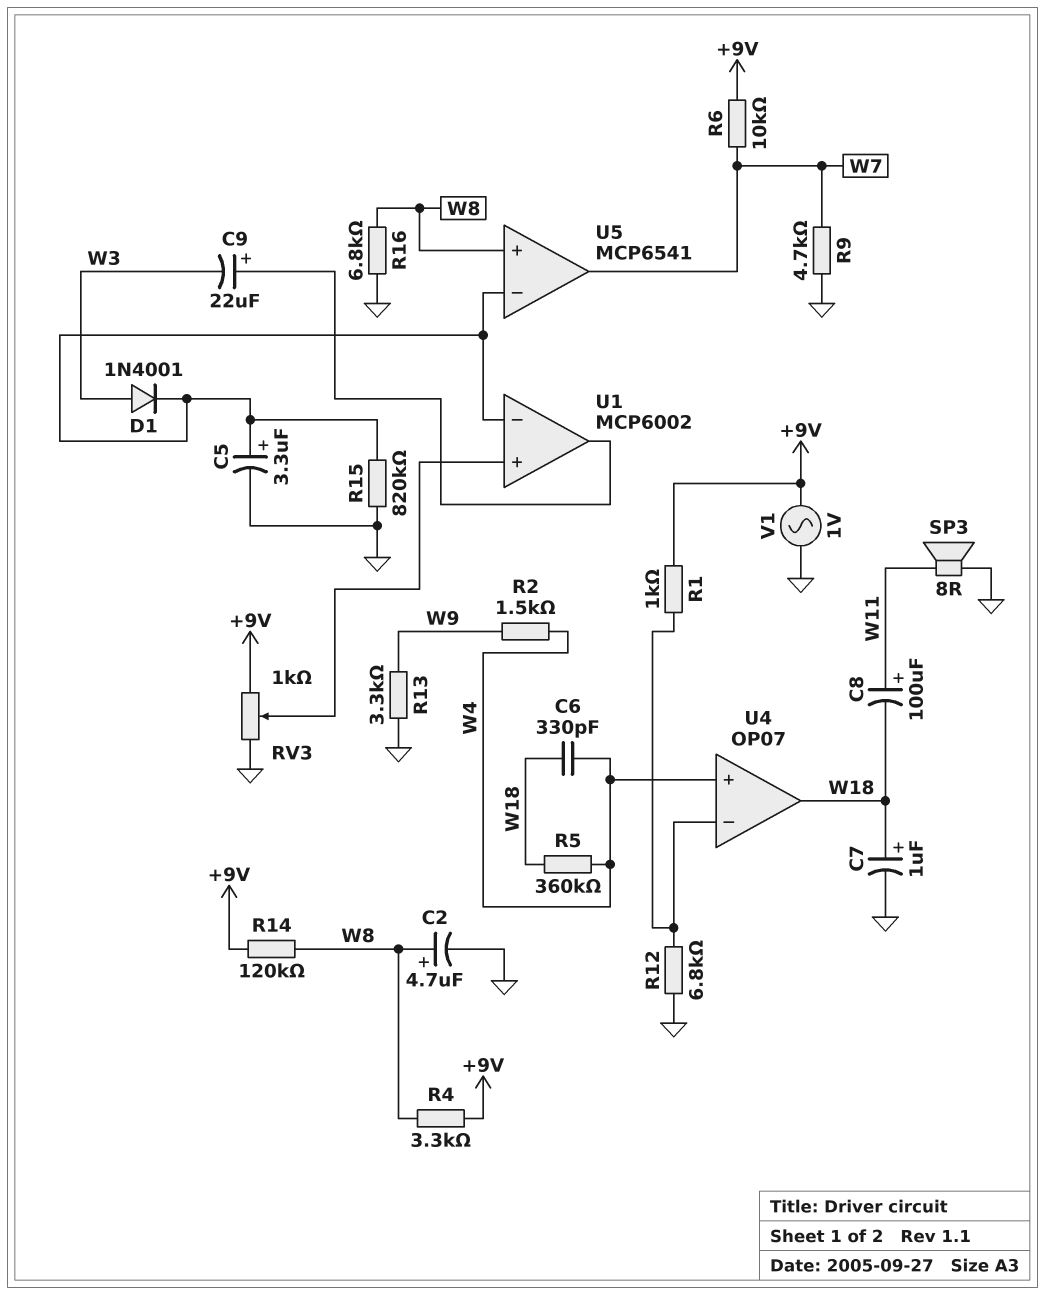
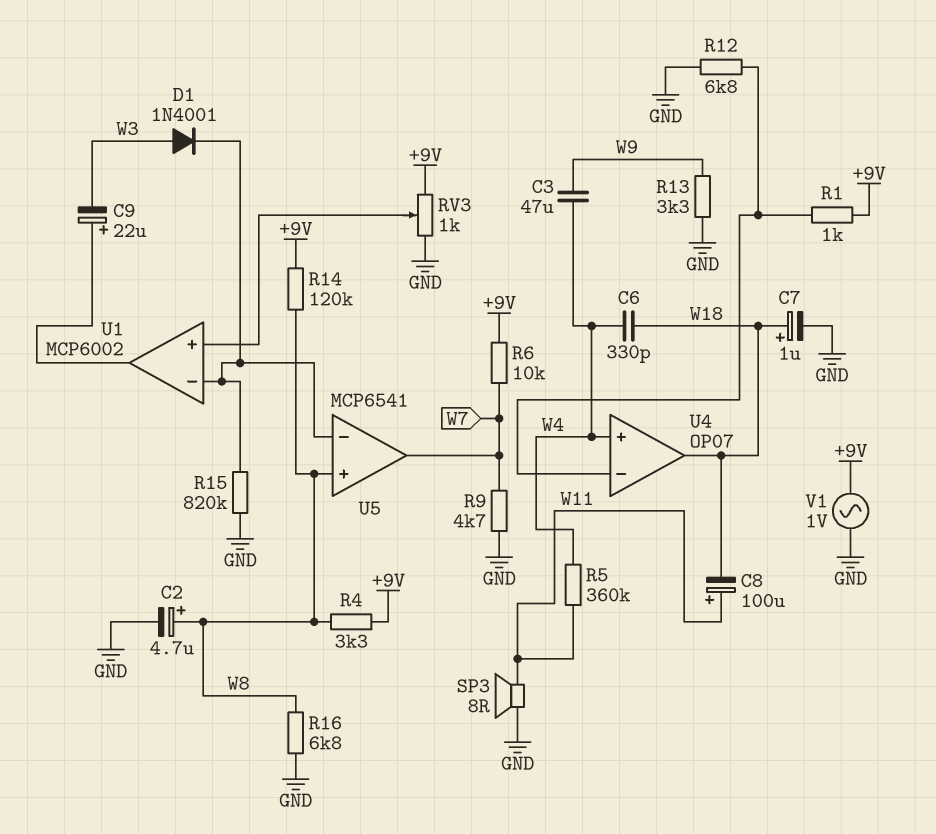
C3: none -> 47uF (W4, W9)
C5: 3.3uF (plus U1/in-, minus GND) -> none
R2: 1.5k (W4, W9) -> none
R5: 360k (W4, W18) -> 360k (W4, W11)

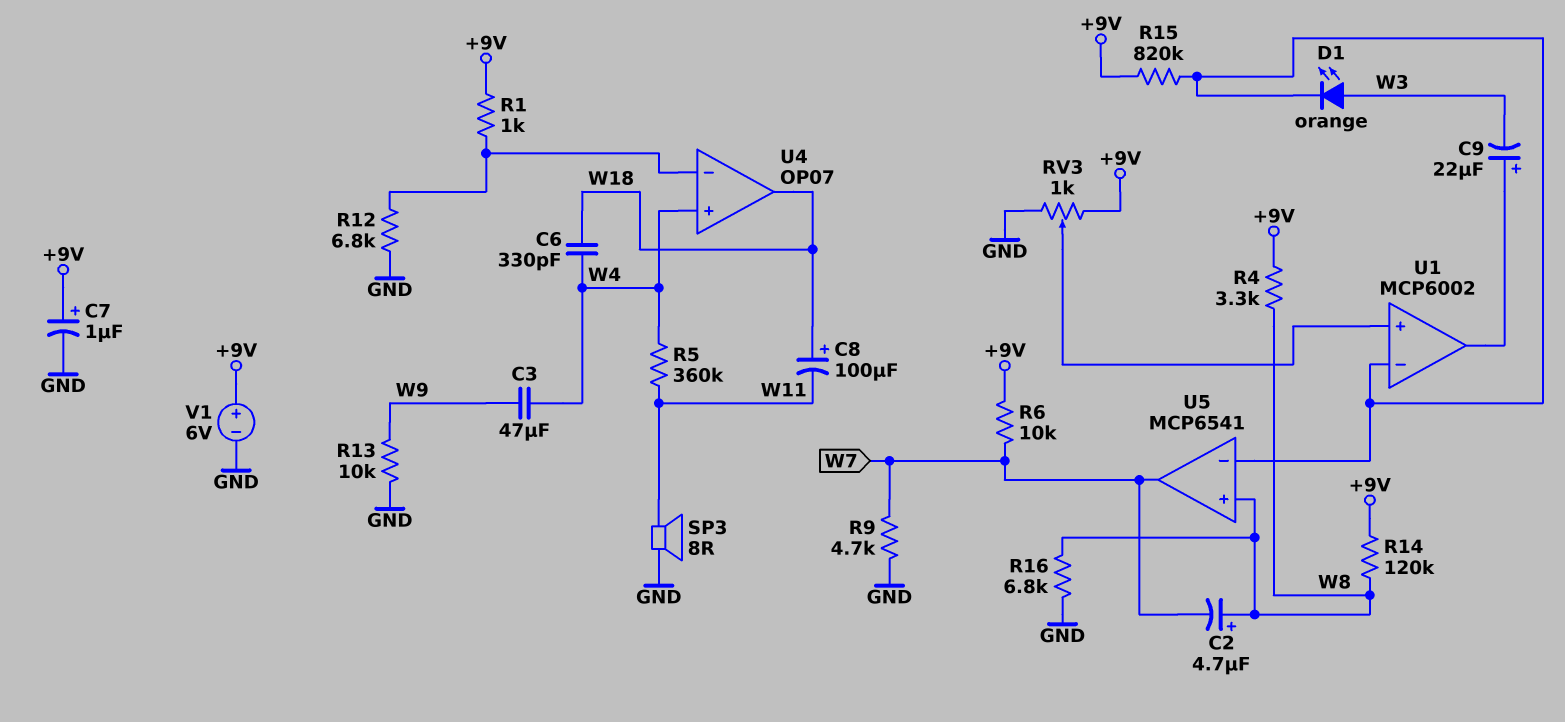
C2: 4.7uF (plus W8, minus GND) -> 4.7uF (plus W8, minus W7)
C7: 1uF (plus W18, minus GND) -> 1uF (plus +9V, minus GND)
C8: 100uF (plus W11, minus W18) -> 100uF (plus W18, minus W11)
D1: diode 1N4001 (A W3, K U1/in-) -> LED orange (A W3, K U1/in-)
R13: 3.3k (GND, W9) -> 10k (GND, W9)
R15: 820k (GND, U1/in-) -> 820k (+9V, U1/in-)
V1: AC 1V (+9V, GND) -> 6V (plus +9V, minus GND)

